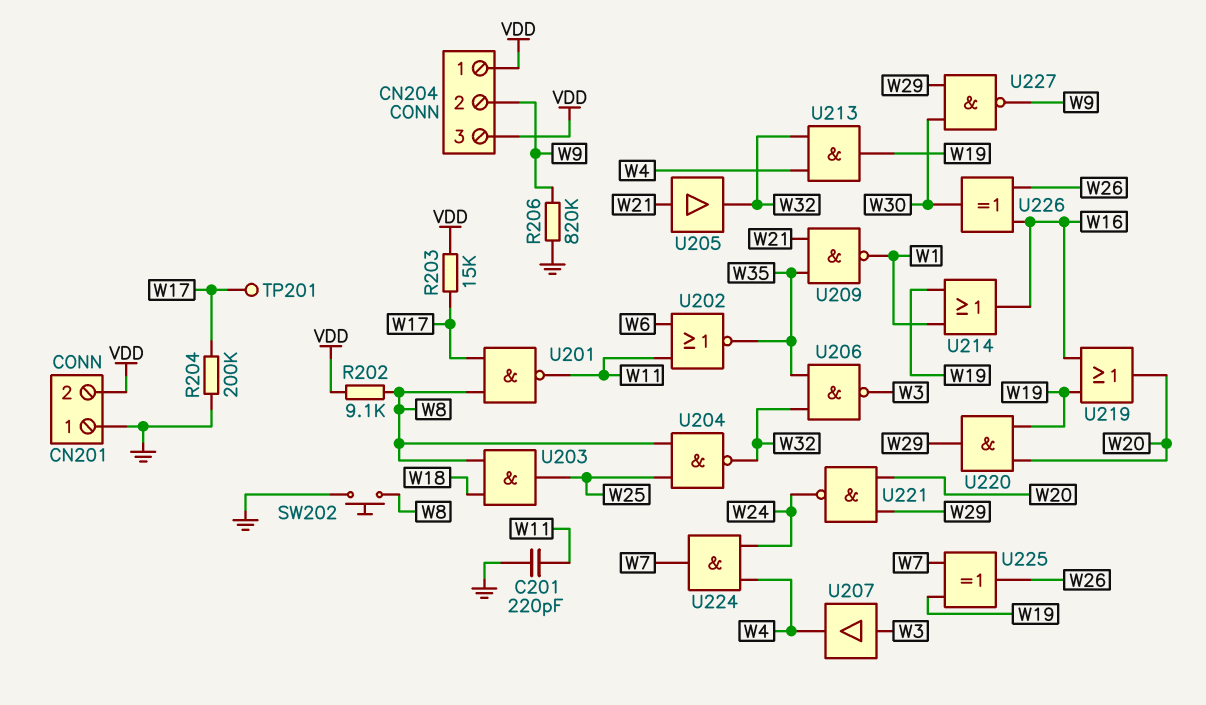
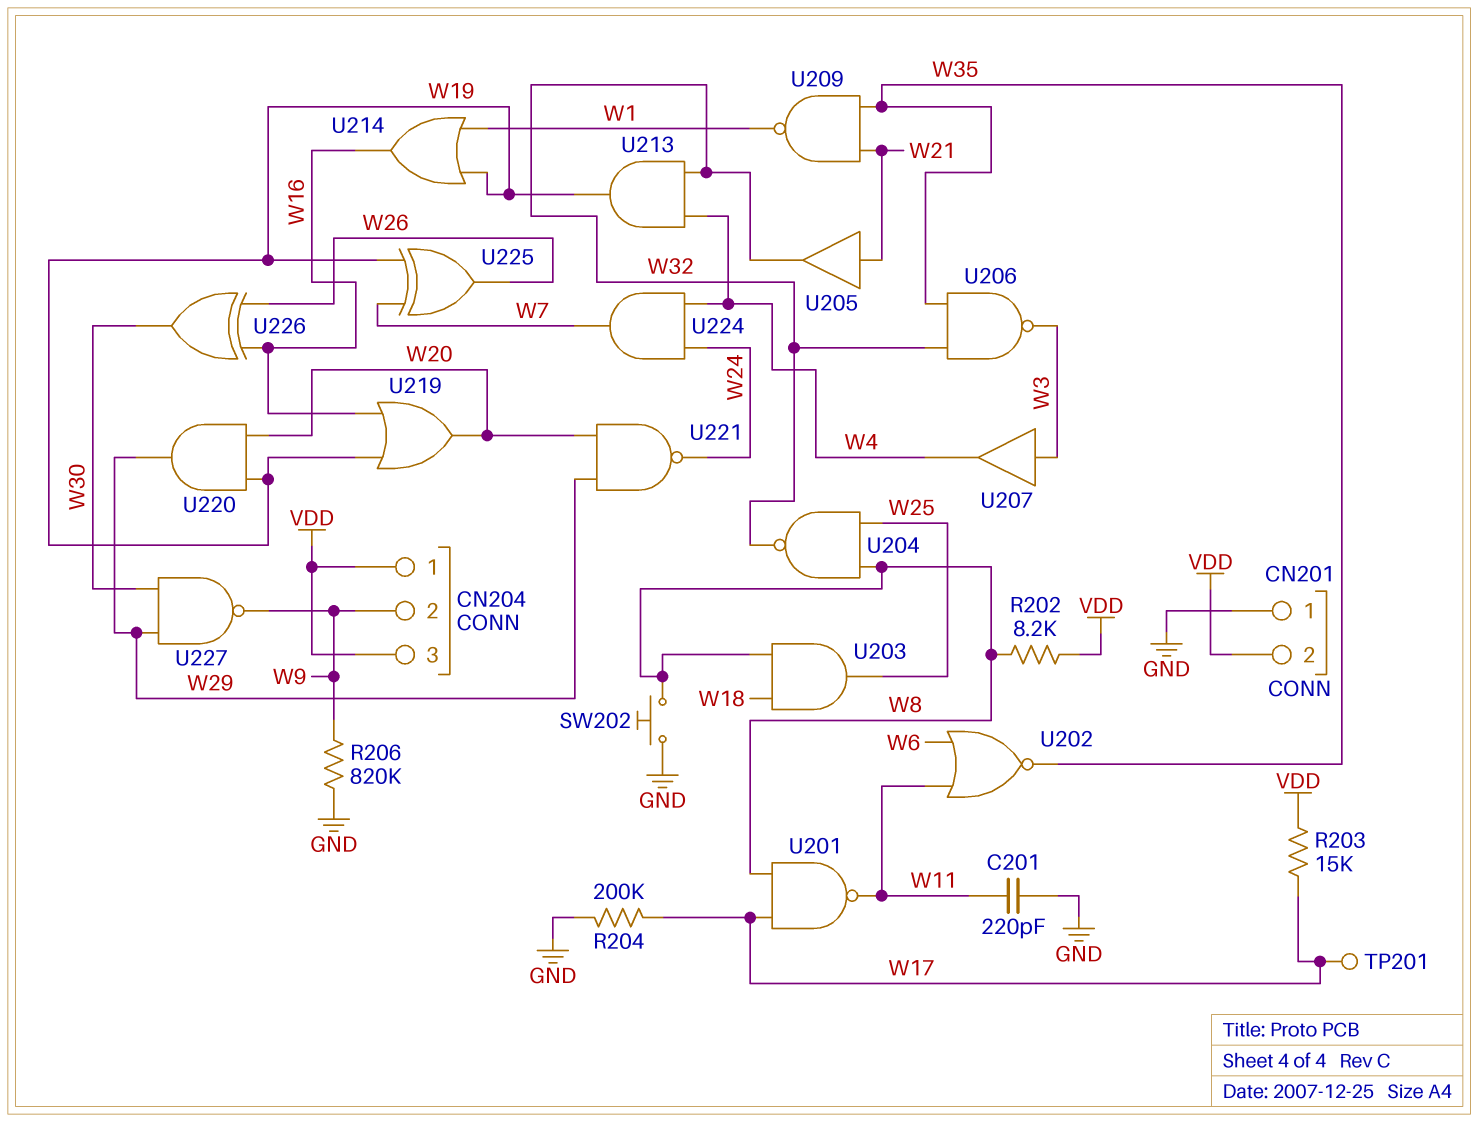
R202: 9.1k (VDD, W8) -> 8.2k (VDD, W8)

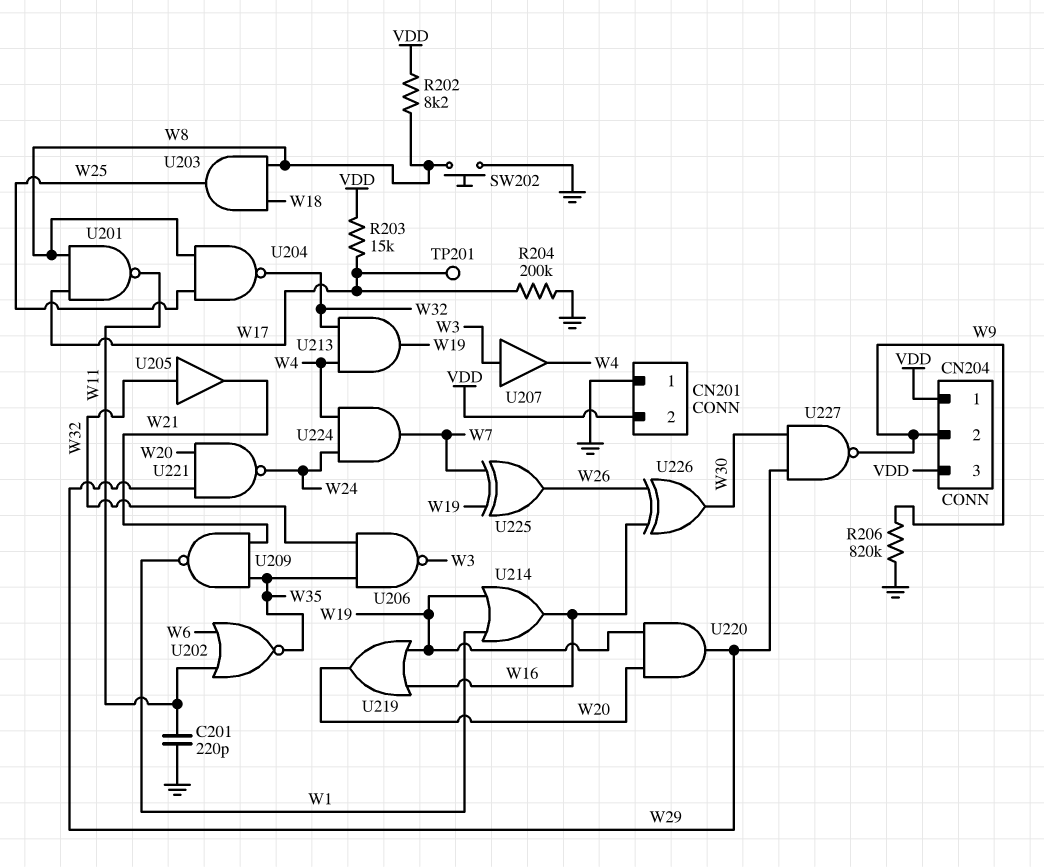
U205: buffer (in W21, out W32) -> buffer (in W32, out W21)

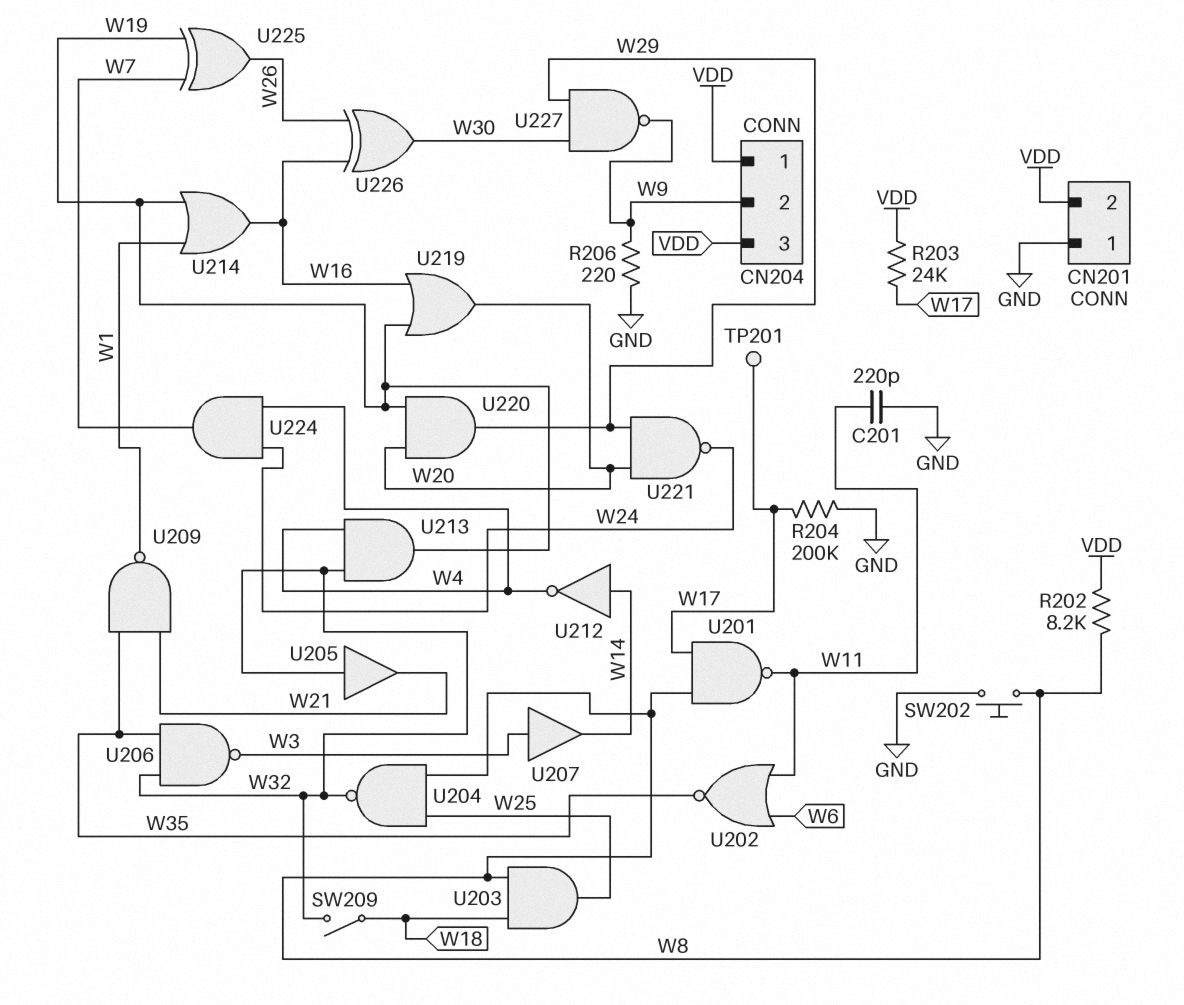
R203: 15k (VDD, W17) -> 24k (VDD, W17)
R206: 820k (GND, W9) -> 220 (GND, W9)
SW209: none -> switch (W18, W32)
U207: buffer (in W3, out W4) -> buffer (in W3, out W14)
U212: none -> NOT (in W14, out W4)

